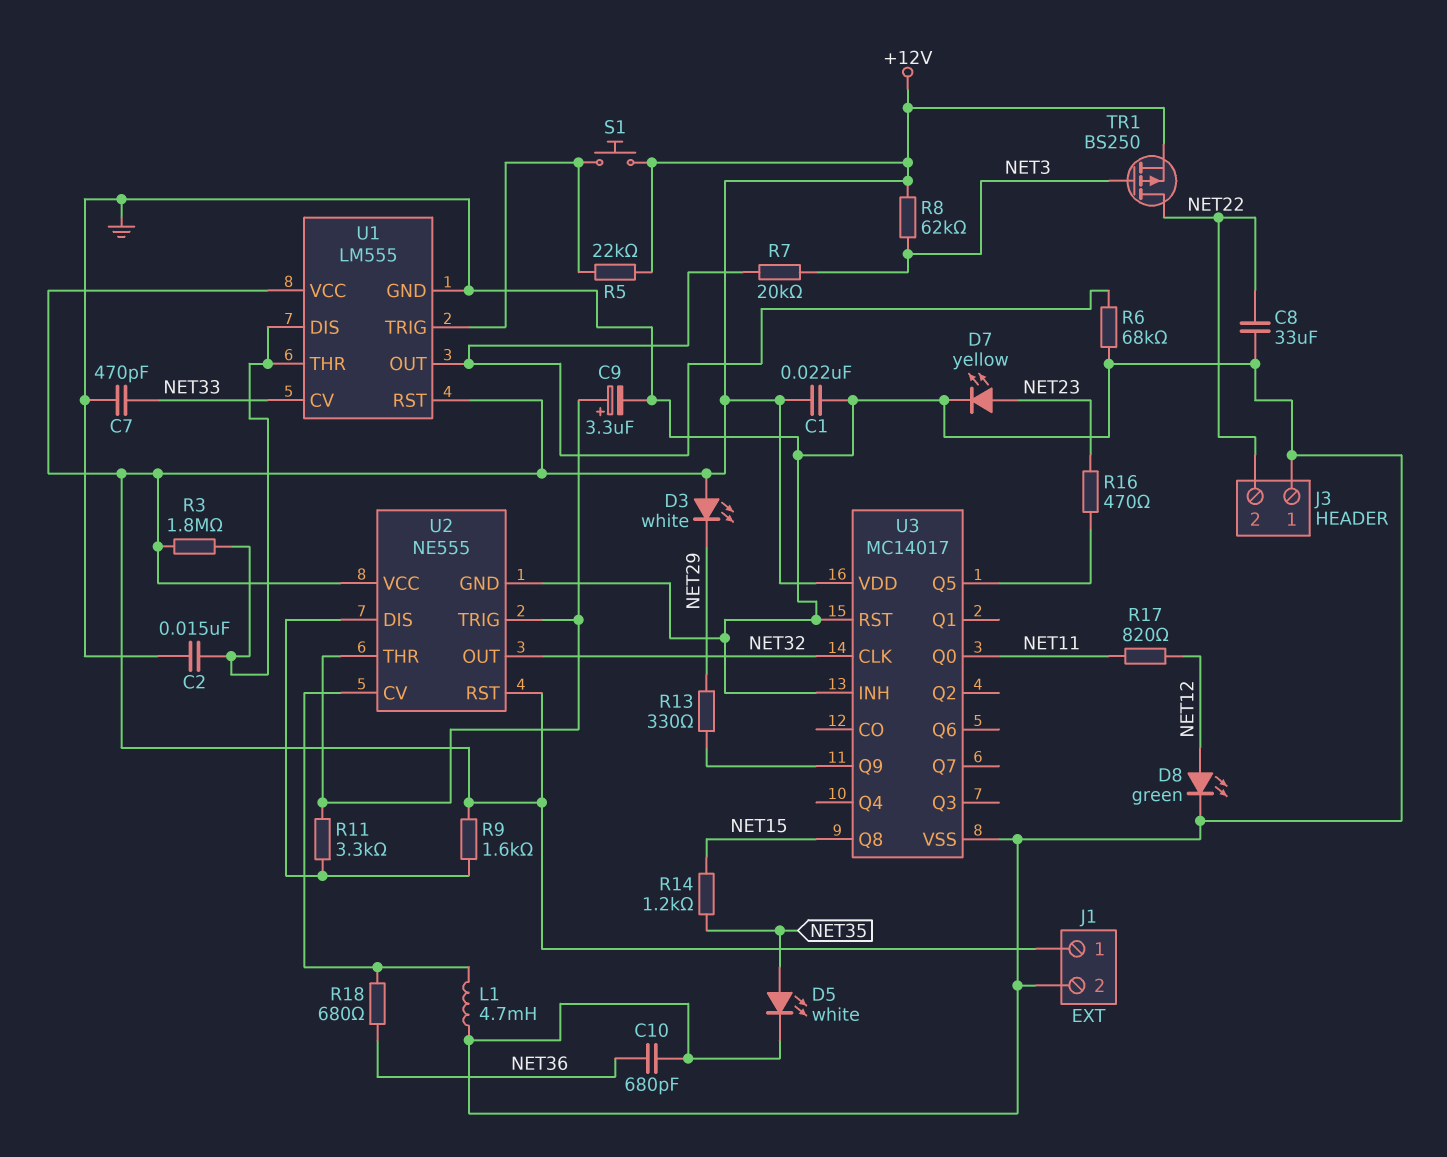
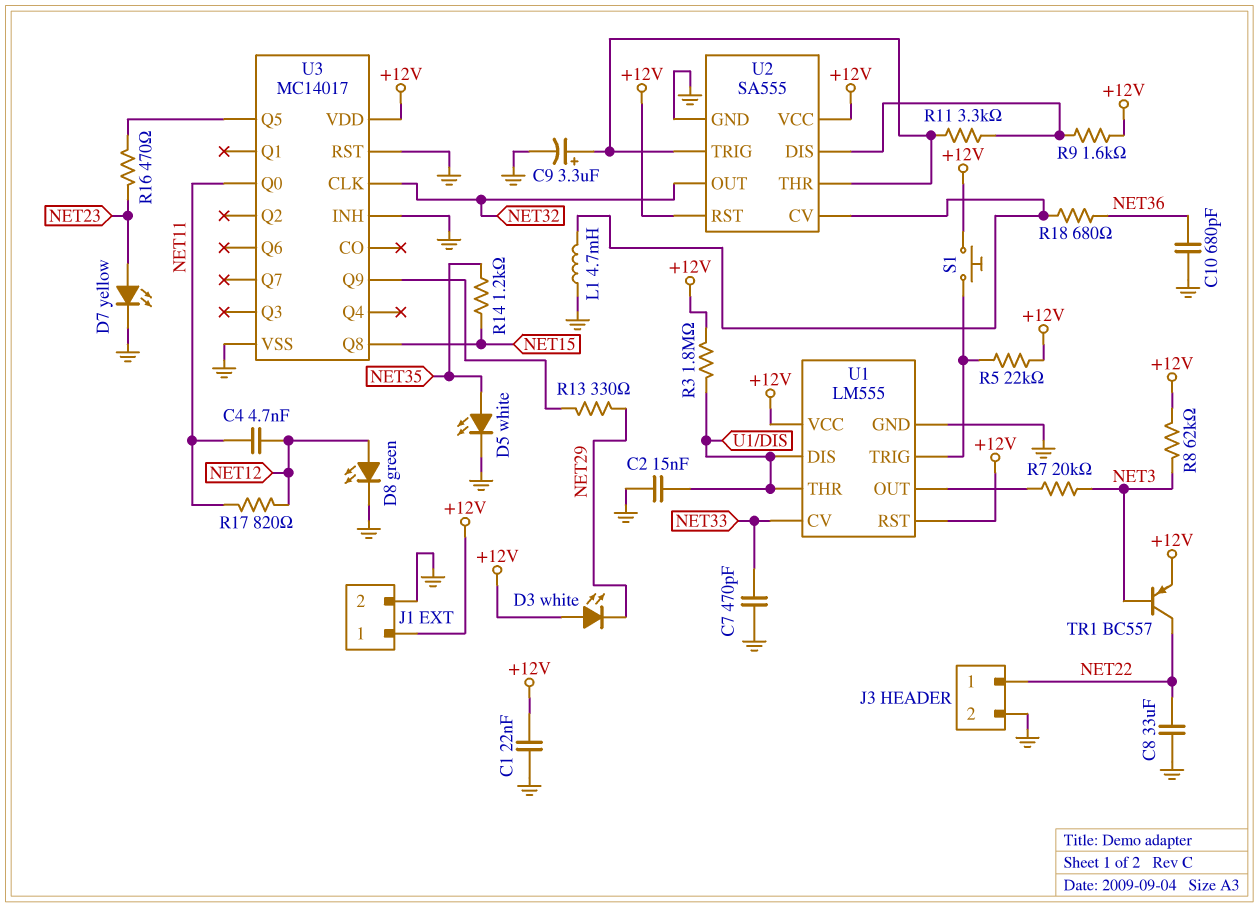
C4: none -> 4.7nF (NET11, NET12)
J3 pin 1: GND -> NET22
J3 pin 2: NET22 -> GND
R6: 68k (GND, U1/OUT) -> none
TR1: PMOS BS250 (G NET3, D NET22, S +12V) -> PNP BC557 (B NET3, C NET22, E +12V)
U2: NE555 -> SA555

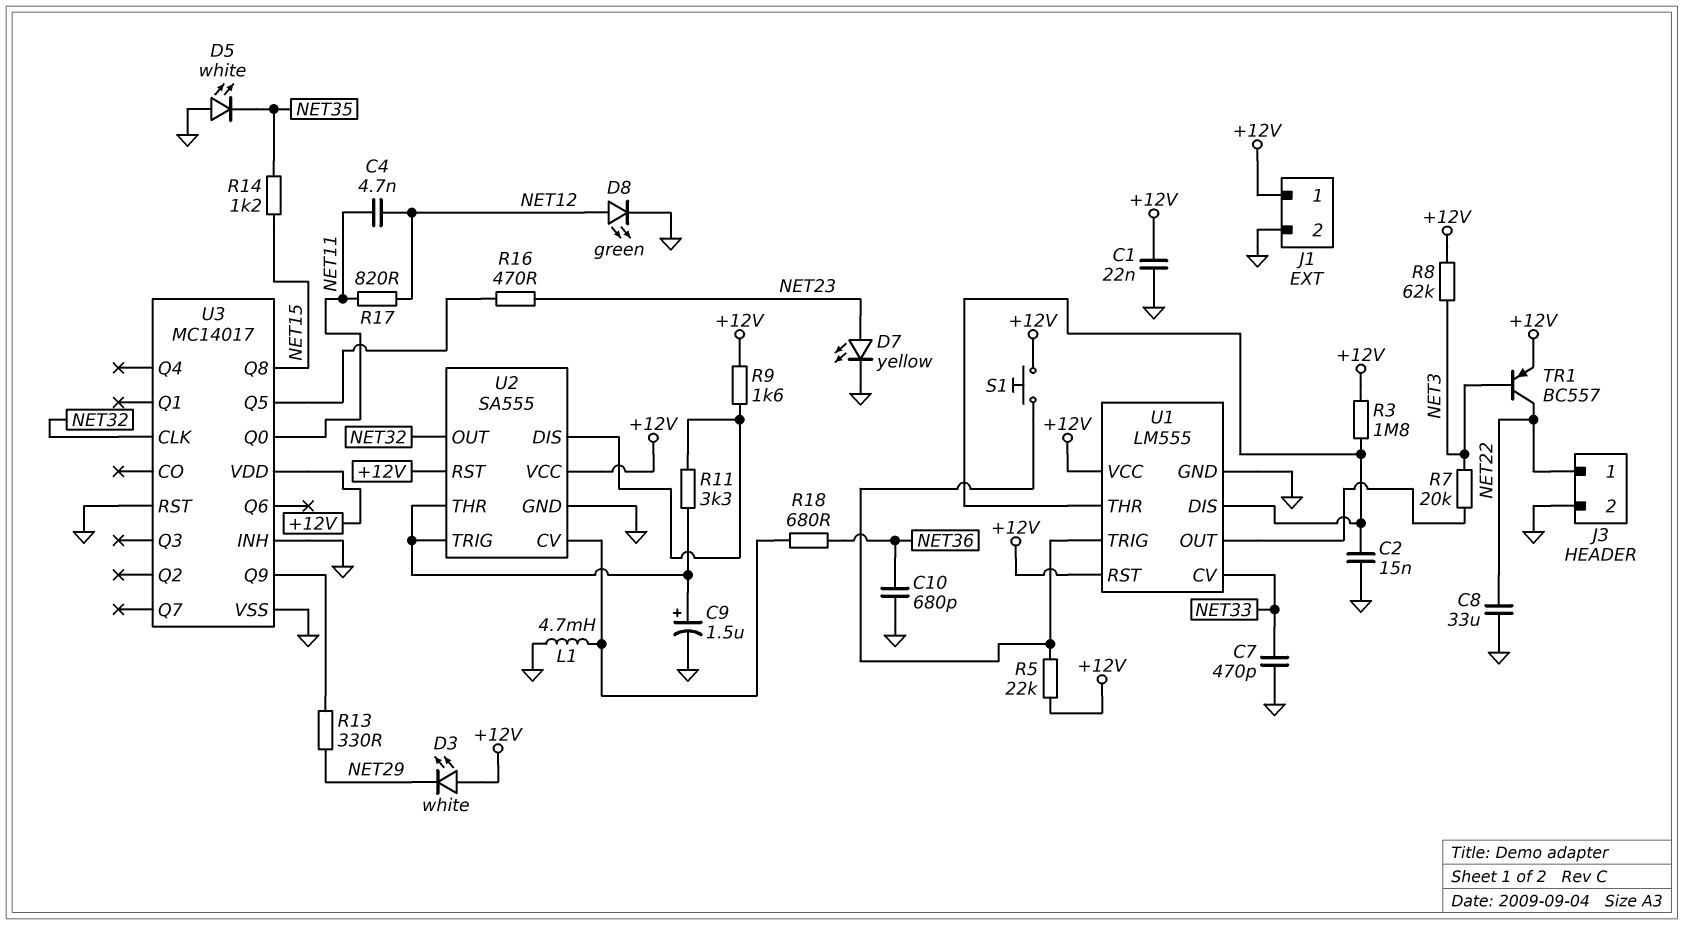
C9: 3.3uF (plus U2/THR, minus GND) -> 1.5uF (plus U2/THR, minus GND)
D5: LED white (A NET35, K GND) -> LED white (A GND, K NET35)

